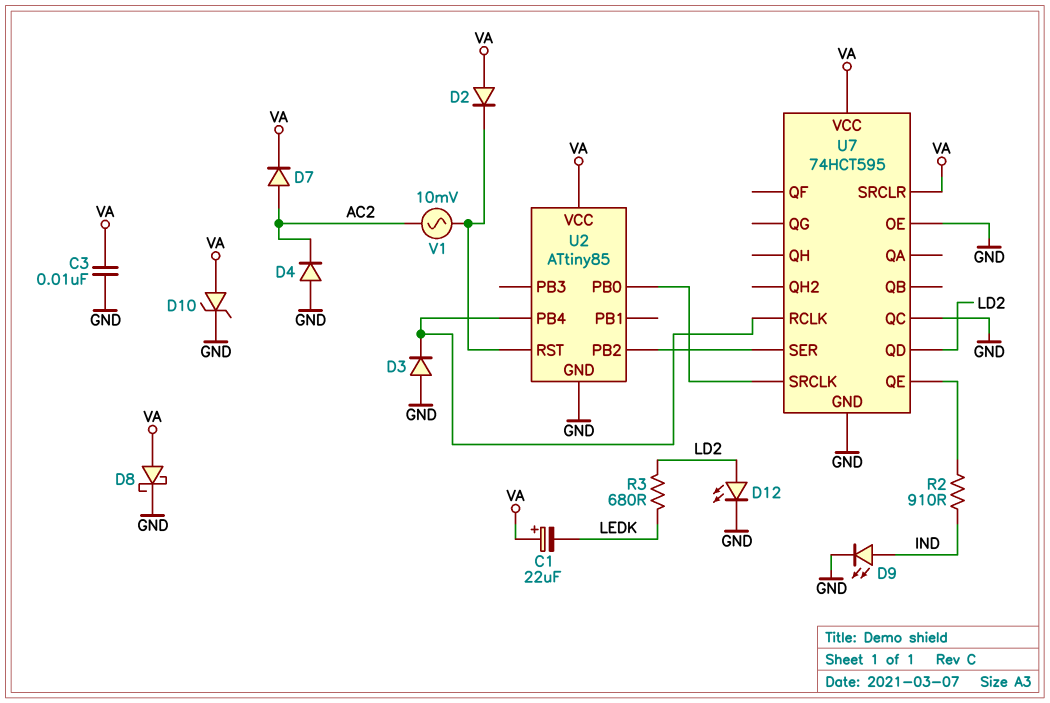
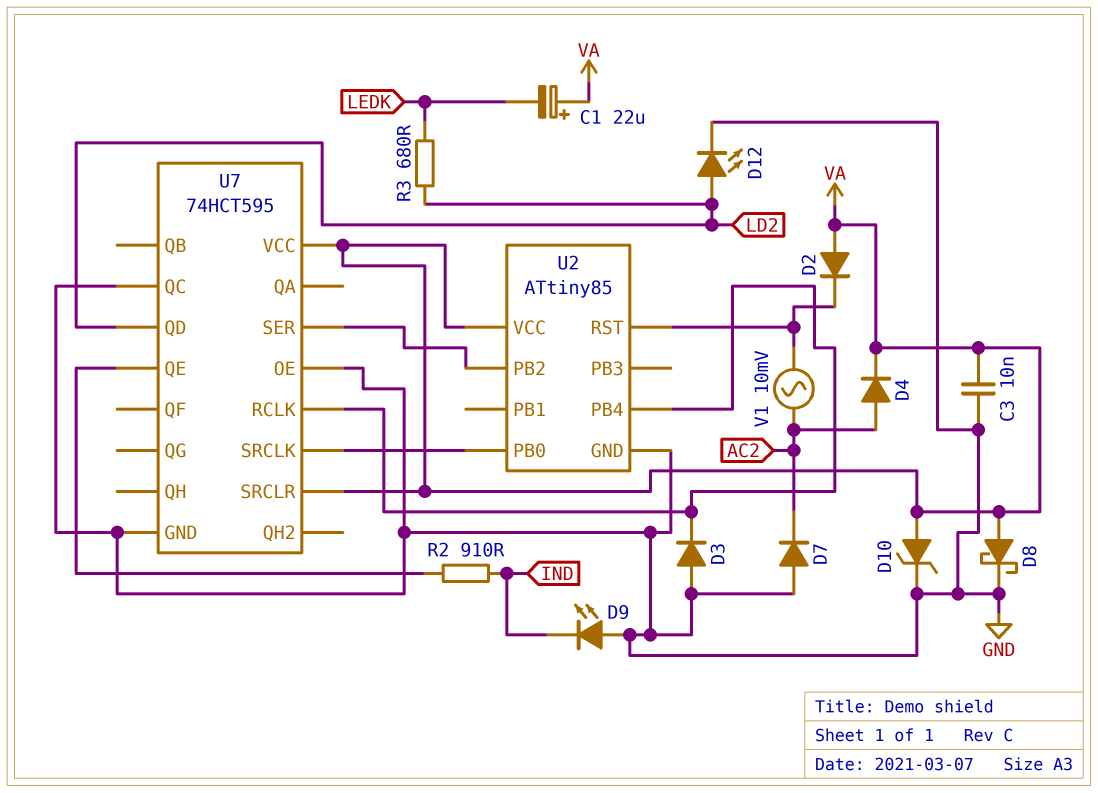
D4: diode (A GND, K AC2) -> diode (A AC2, K VA)
D7: diode (A AC2, K VA) -> diode (A GND, K AC2)
D9: LED (A IND, K GND) -> LED (A GND, K IND)

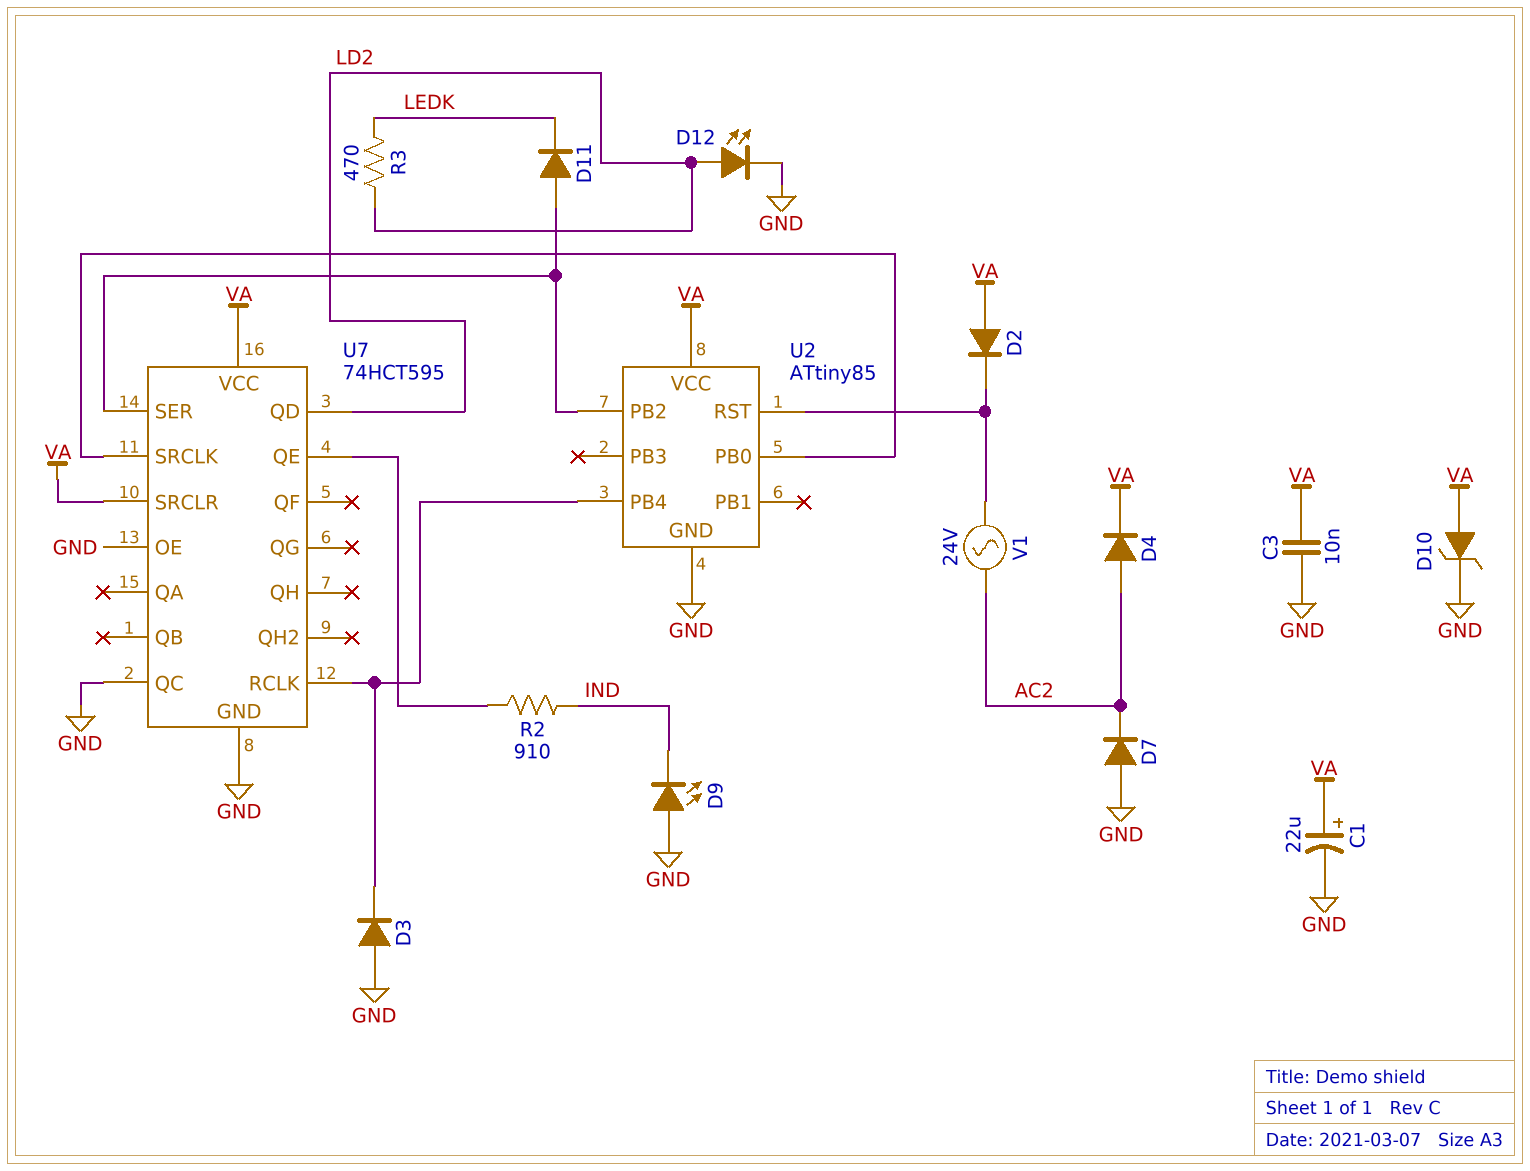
C1: 22uF (plus VA, minus LEDK) -> 22uF (plus VA, minus GND)
D8: schottky (A VA, K GND) -> none
D11: none -> diode (A U2/PB2, K LEDK)
R3: 680 (LD2, LEDK) -> 470 (LD2, LEDK)
V1: AC 10mV (AC2, U2/RST) -> AC 24V (AC2, U2/RST)

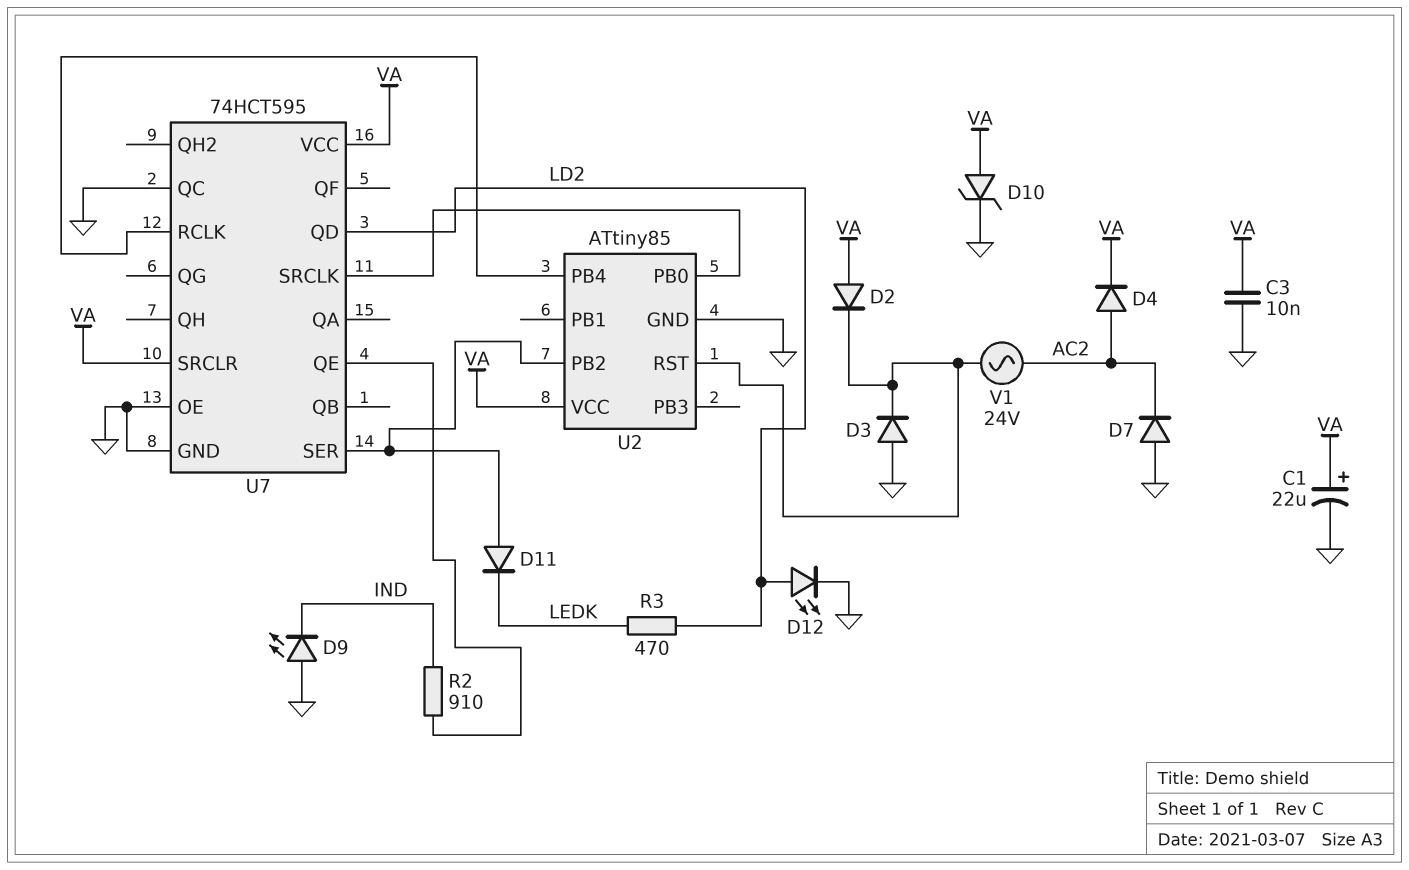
D3: diode (A GND, K U2/PB4) -> diode (A GND, K U2/RST)

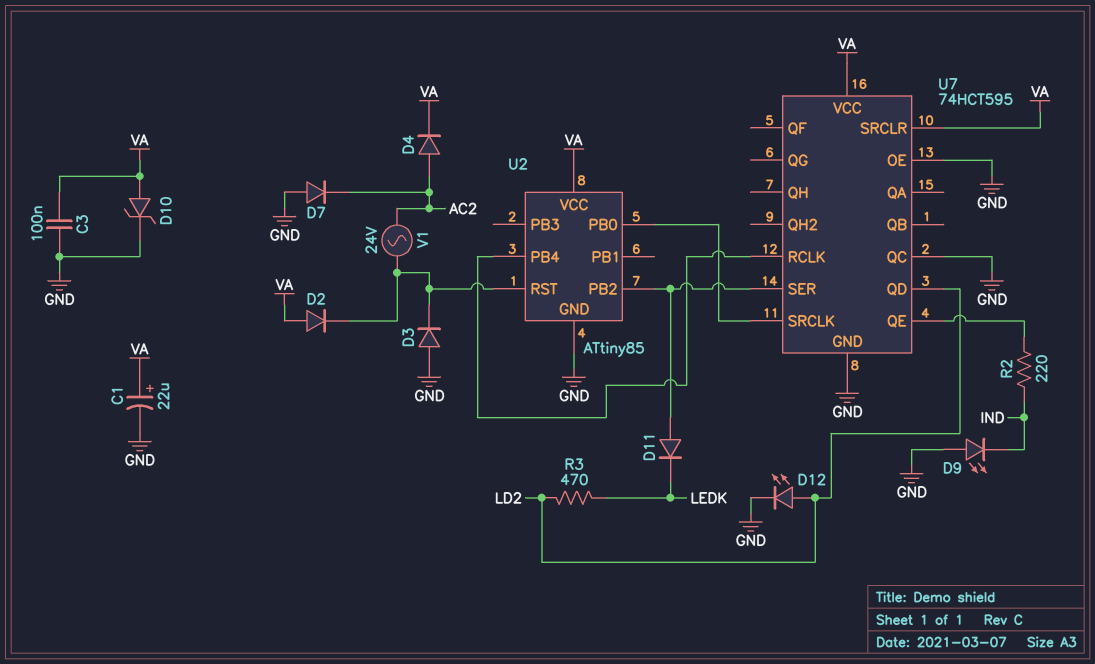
C3: 10nF (GND, VA) -> 100nF (GND, VA)
R2: 910 (IND, U7/QE) -> 220 (IND, U7/QE)

